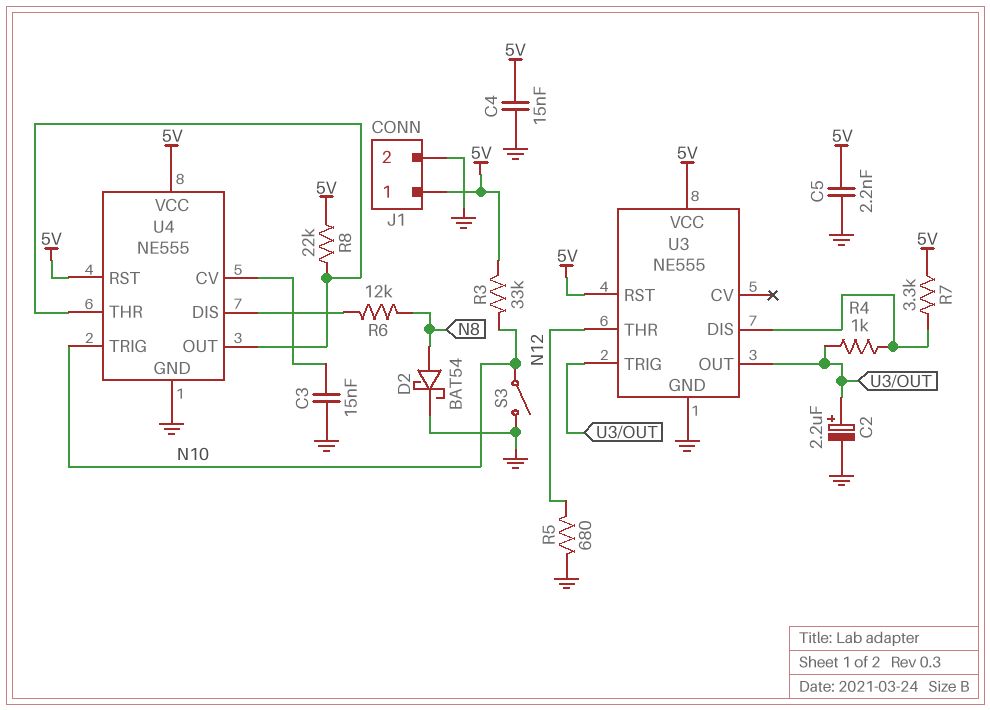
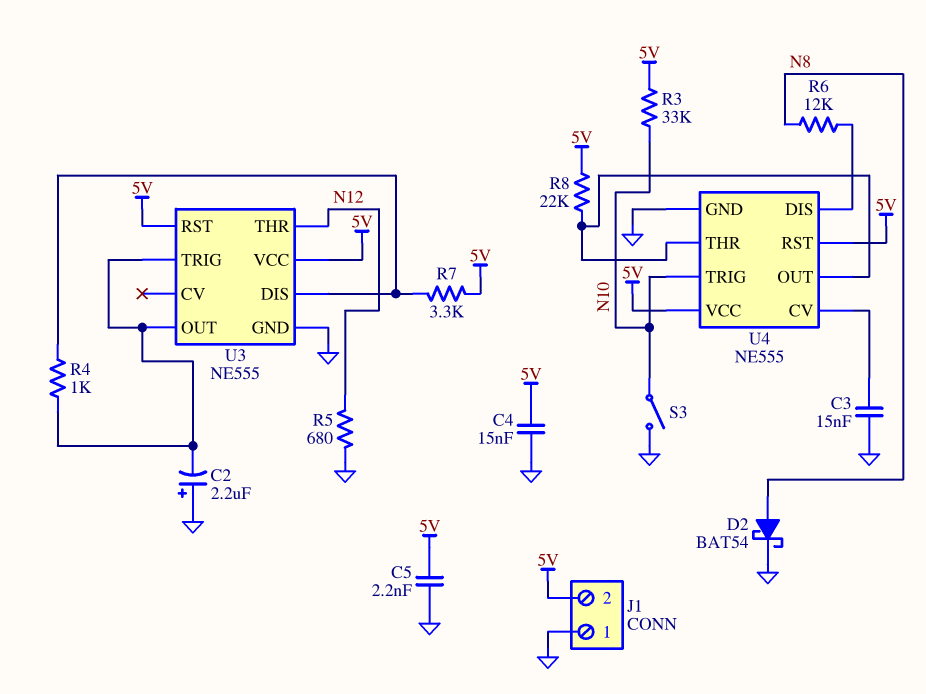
C2: 2.2uF (plus U3/OUT, minus GND) -> 2.2uF (plus GND, minus U3/OUT)
J1 pin 1: 5V -> GND
J1 pin 2: GND -> 5V

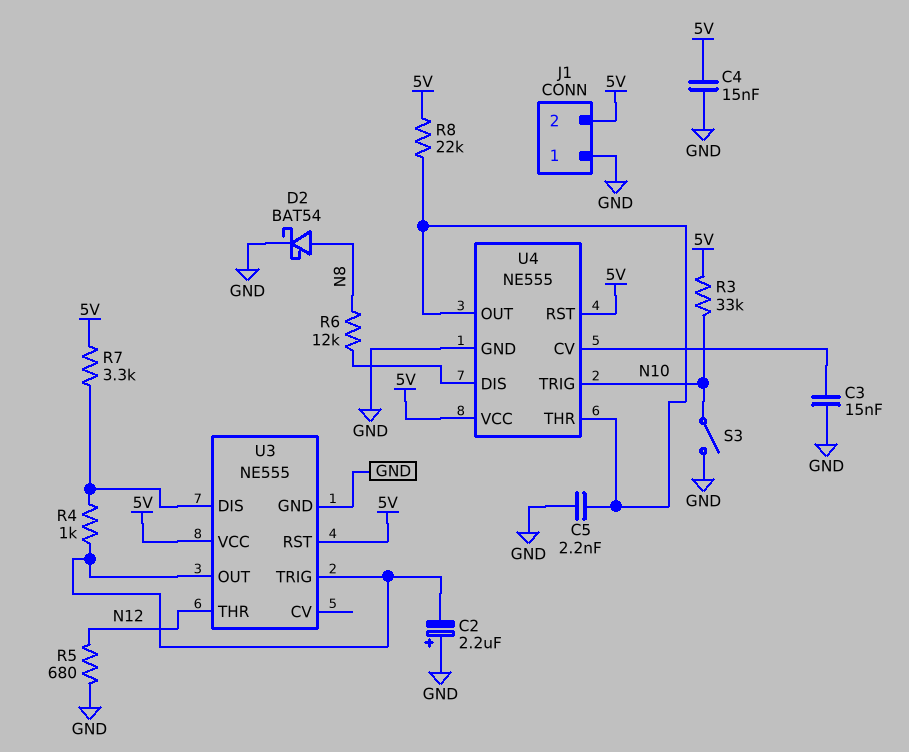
C5: 2.2nF (5V, GND) -> 2.2nF (GND, U4/OUT)

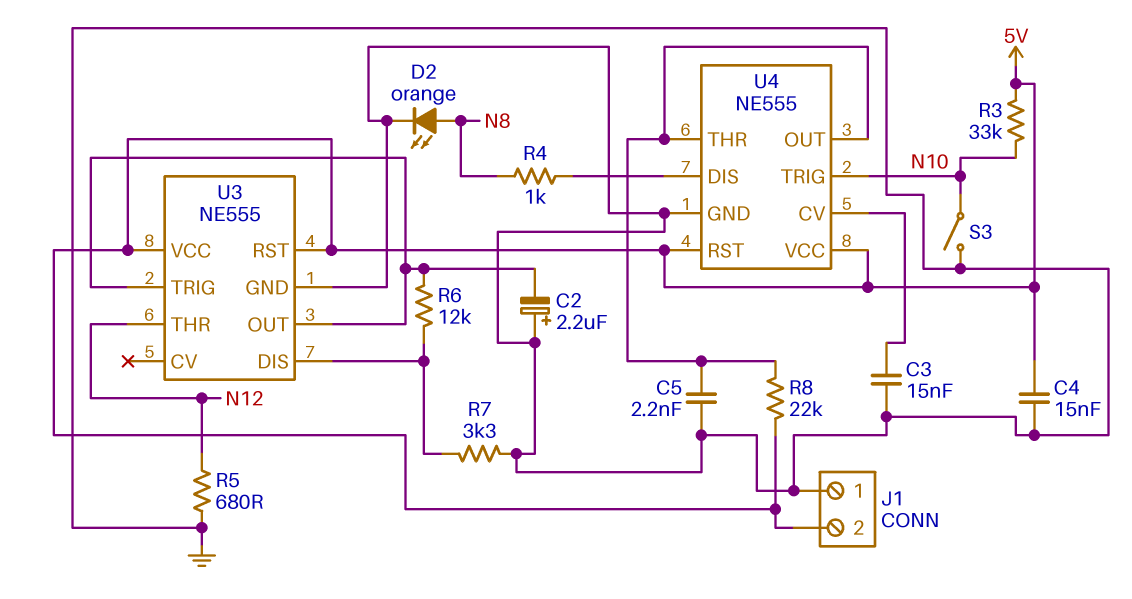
D2: schottky BAT54 (A N8, K GND) -> LED orange (A N8, K GND)
R4: 1k (U3/DIS, U3/OUT) -> 1k (N8, U4/DIS)
R6: 12k (N8, U4/DIS) -> 12k (U3/DIS, U3/OUT)
R7: 3.3k (5V, U3/DIS) -> 3.3k (GND, U3/DIS)

